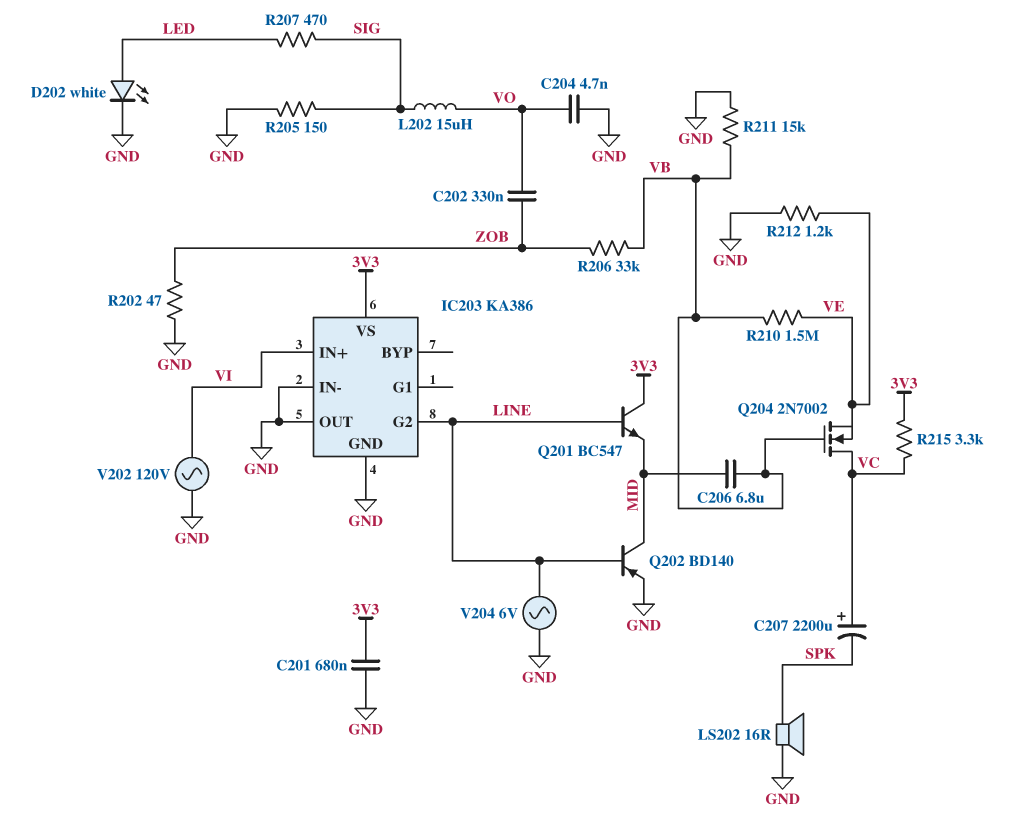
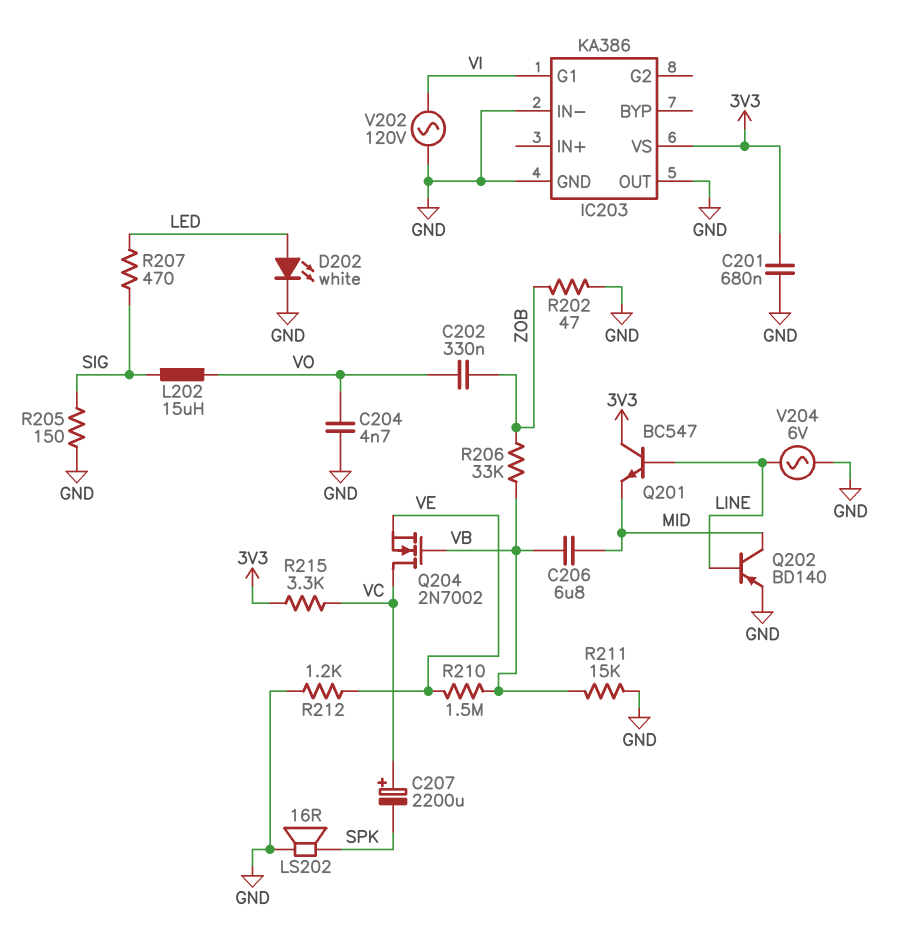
IC203 pin G1: none -> VI
IC203 pin G2: LINE -> none
IC203 pin IN+: VI -> none

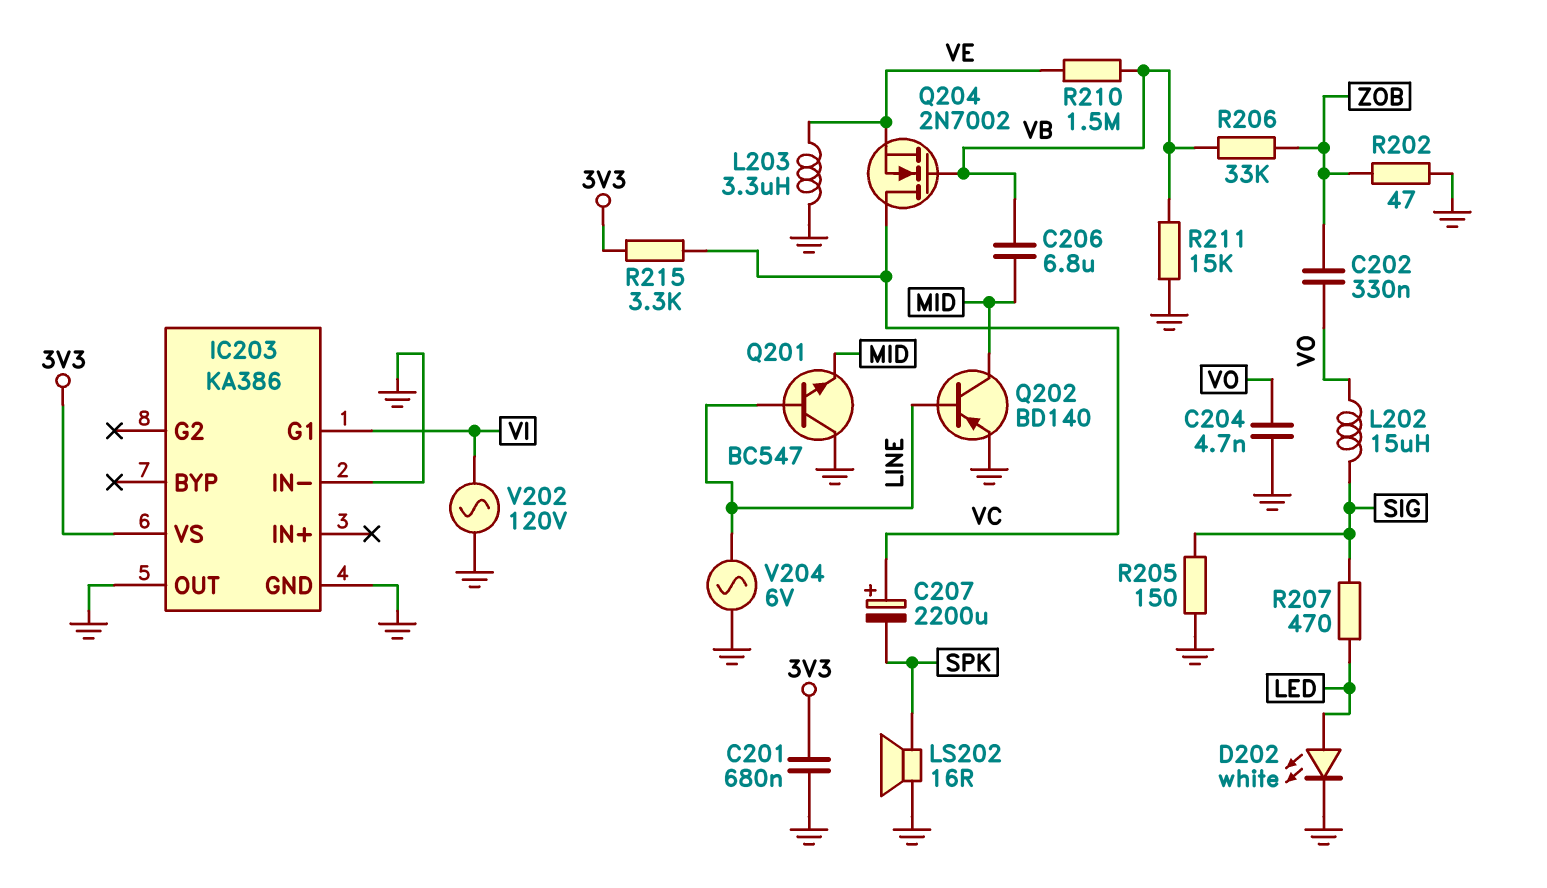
L203: none -> 3.3uH (GND, VE)
Q201: NPN BC547 (B LINE, C 3V3, E MID) -> NPN BC547 (B LINE, C GND, E MID)
R212: 1.2k (GND, VE) -> none

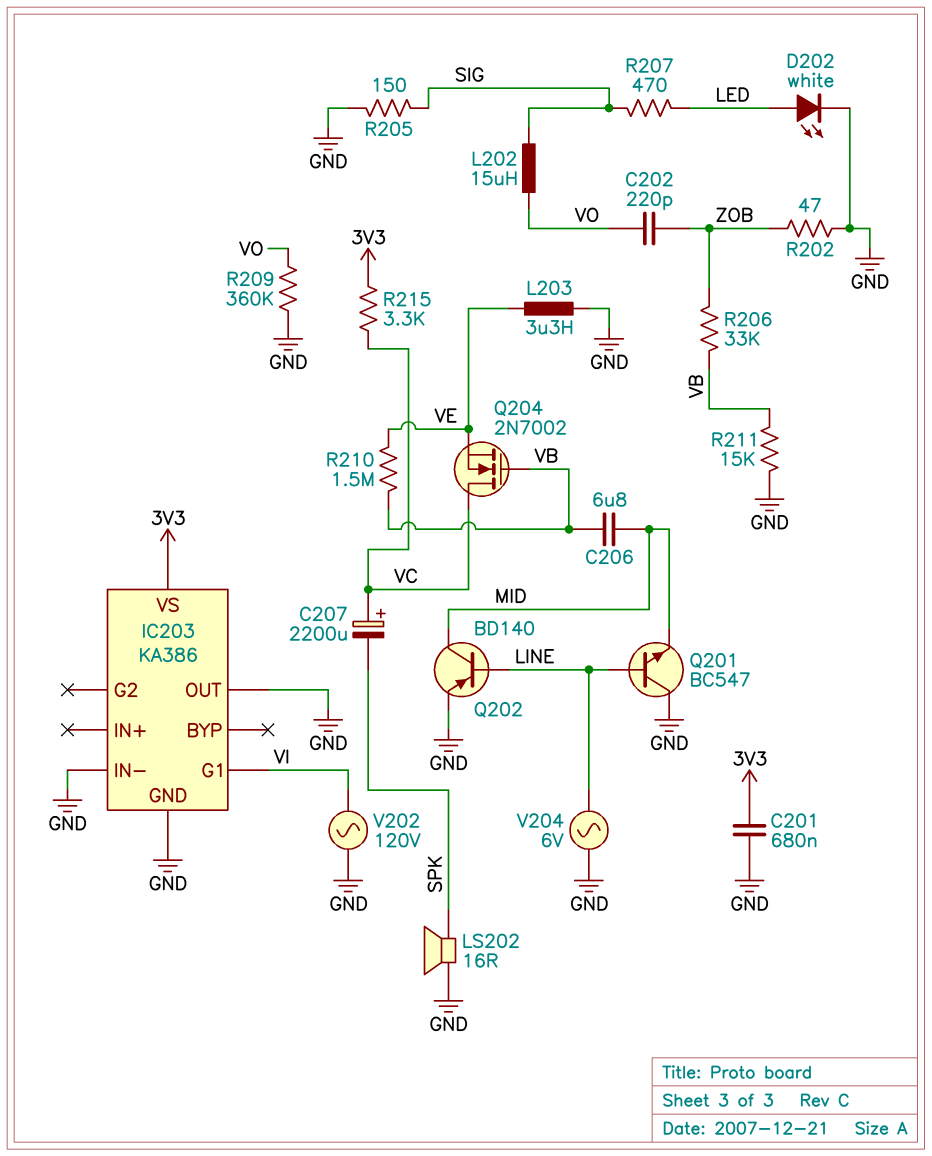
C202: 330nF (VO, ZOB) -> 220pF (VO, ZOB)
C204: 4.7nF (GND, VO) -> none
R209: none -> 360k (GND, VO)

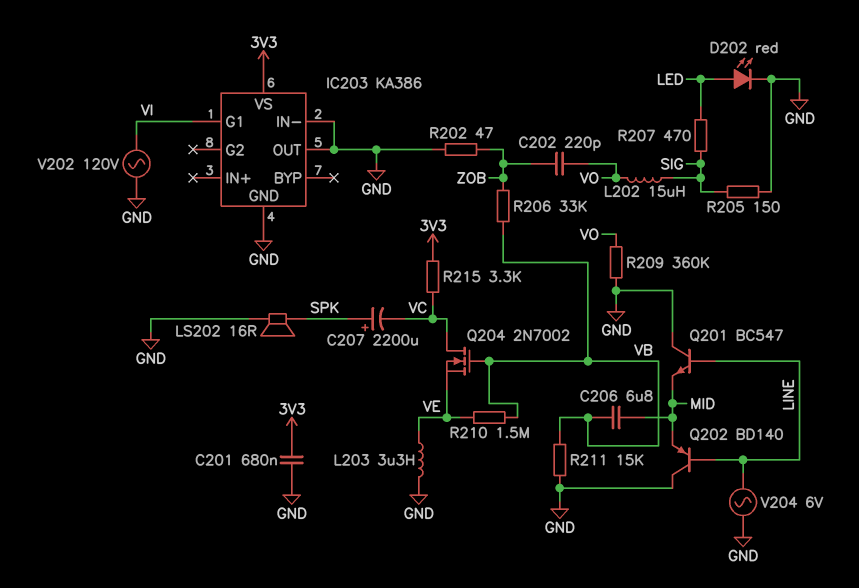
C207: 2200uF (plus VC, minus SPK) -> 2200uF (plus SPK, minus VC)
D202: LED white (A LED, K GND) -> LED red (A LED, K GND)
Q202: PNP BD140 (B LINE, C MID, E GND) -> PNP BD140 (B LINE, C GND, E MID)

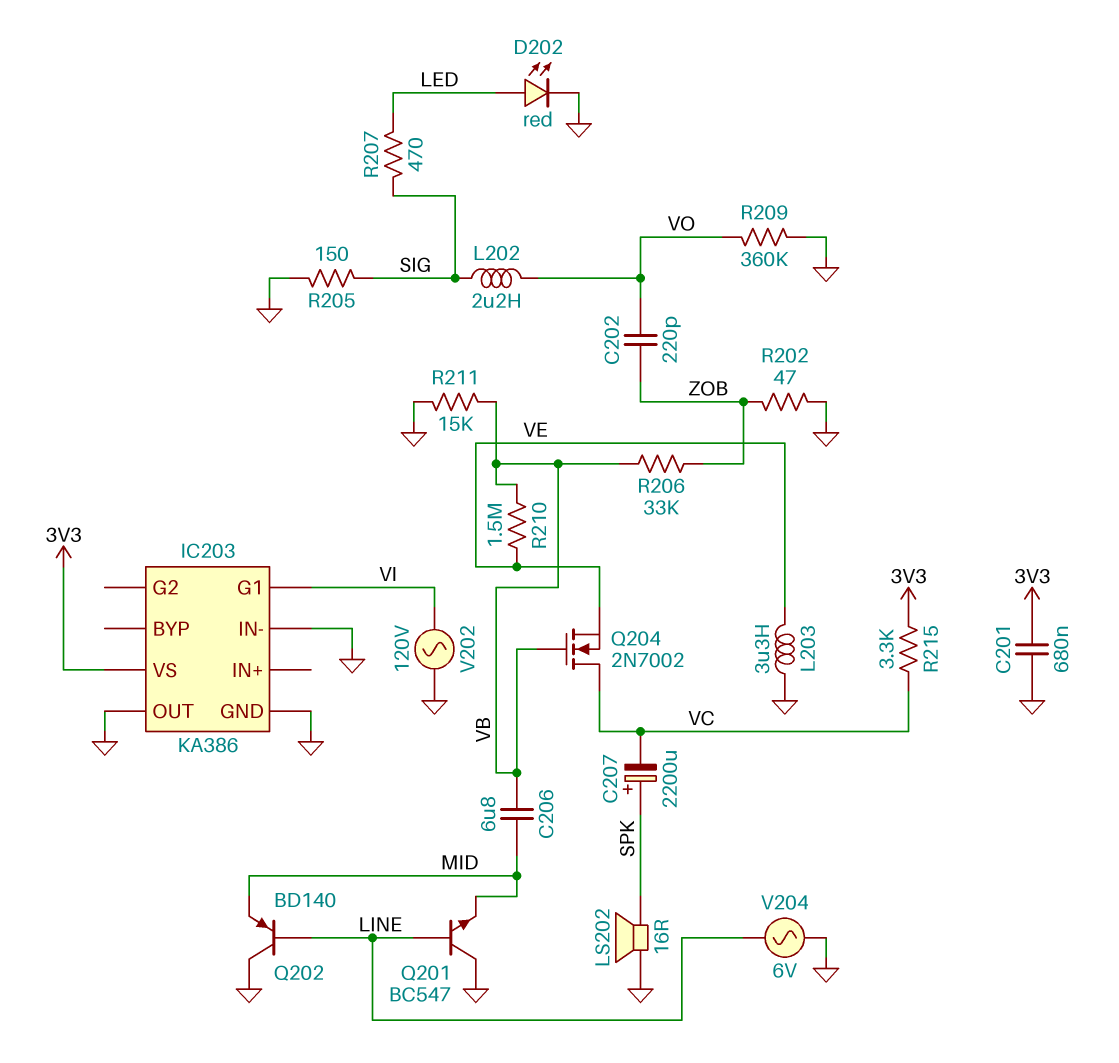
L202: 15uH (SIG, VO) -> 2.2uH (SIG, VO)

